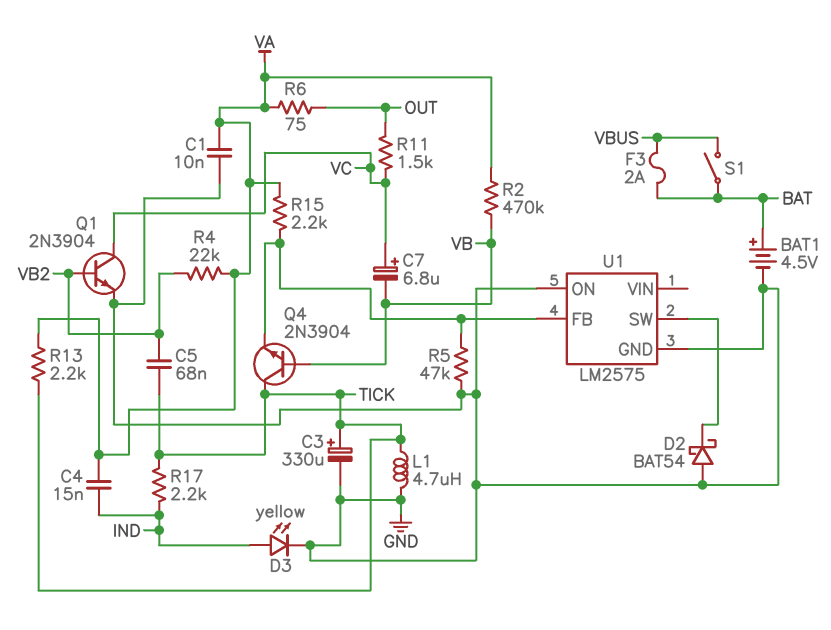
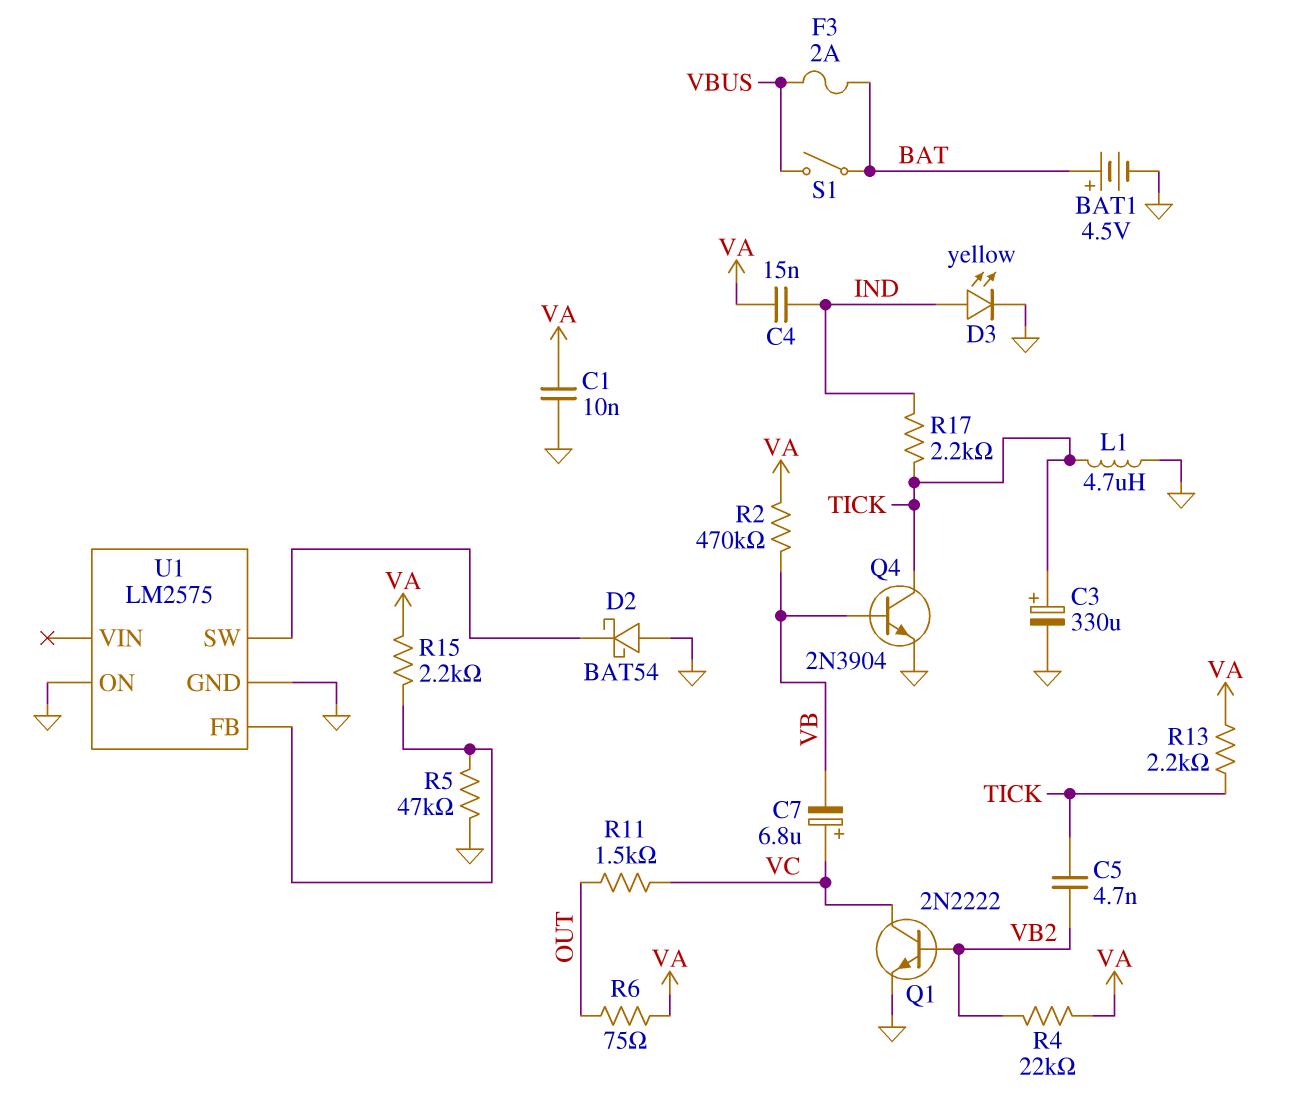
C5: 68nF (TICK, VB2) -> 4.7nF (TICK, VB2)
Q1: NPN 2N3904 (B VB2, C VC, E GND) -> NPN 2N2222 (B VB2, C VC, E GND)
Q4: NPN 2N3904 (B VB, C TICK, E U1/FB) -> NPN 2N3904 (B VB, C TICK, E GND)

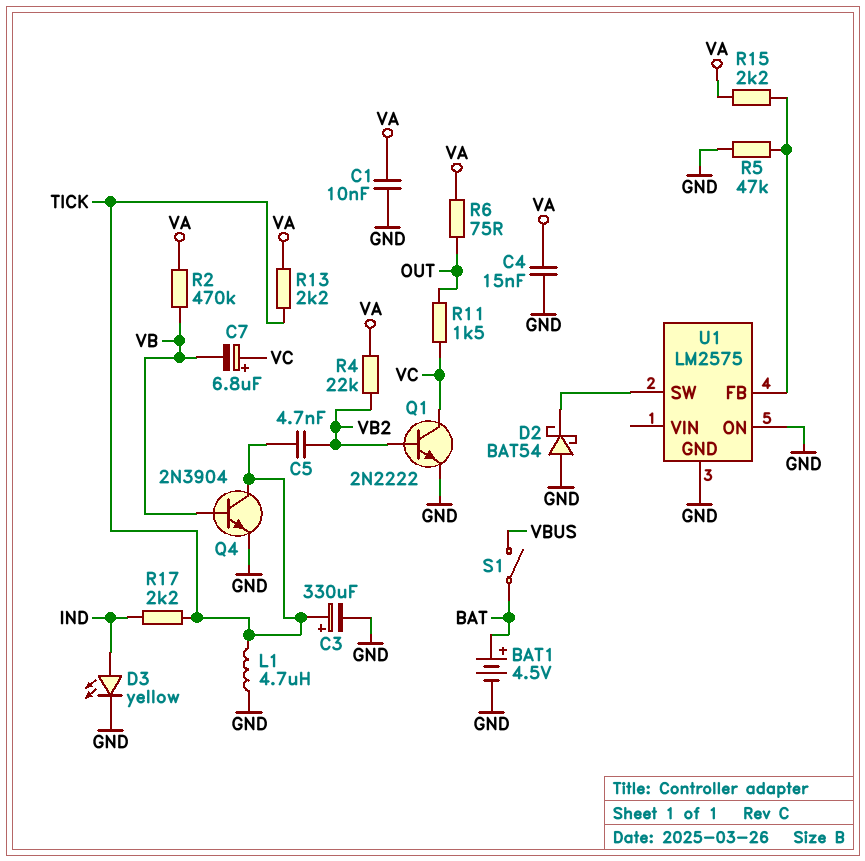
C4: 15nF (IND, VA) -> 15nF (GND, VA)
F3: 2A (BAT, VBUS) -> none

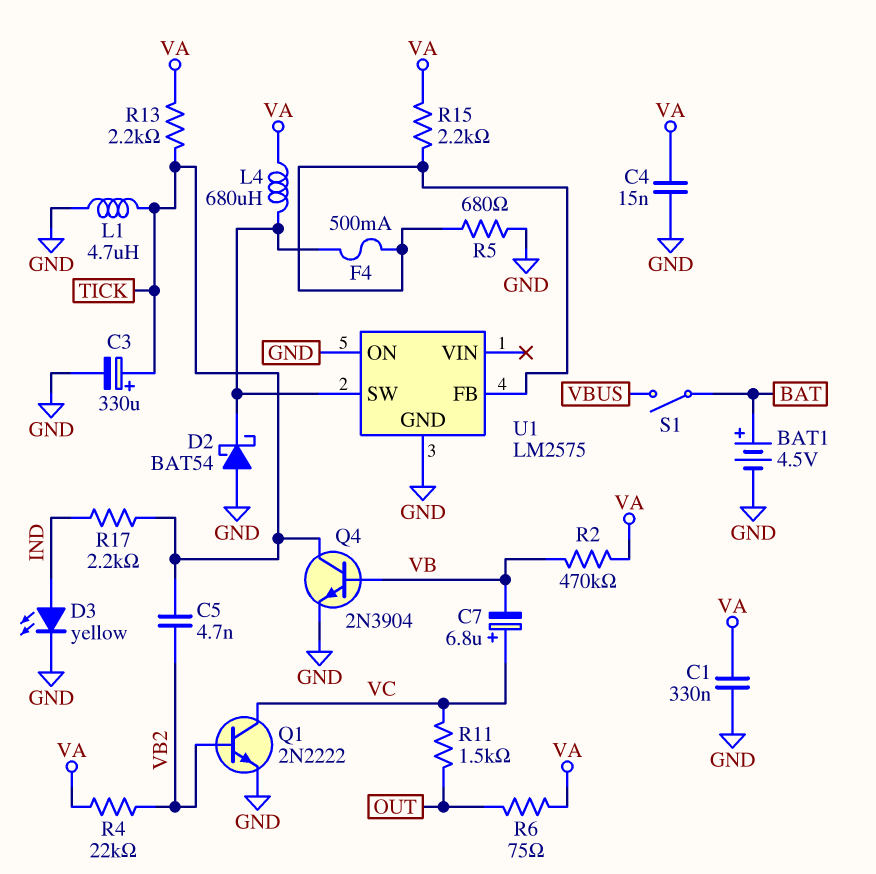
C1: 10nF (GND, VA) -> 330nF (GND, VA)
F4: none -> 500mA (U1/FB, U1/SW)
L4: none -> 680uH (U1/SW, VA)
R5: 47k (GND, U1/FB) -> 680 (GND, U1/FB)

